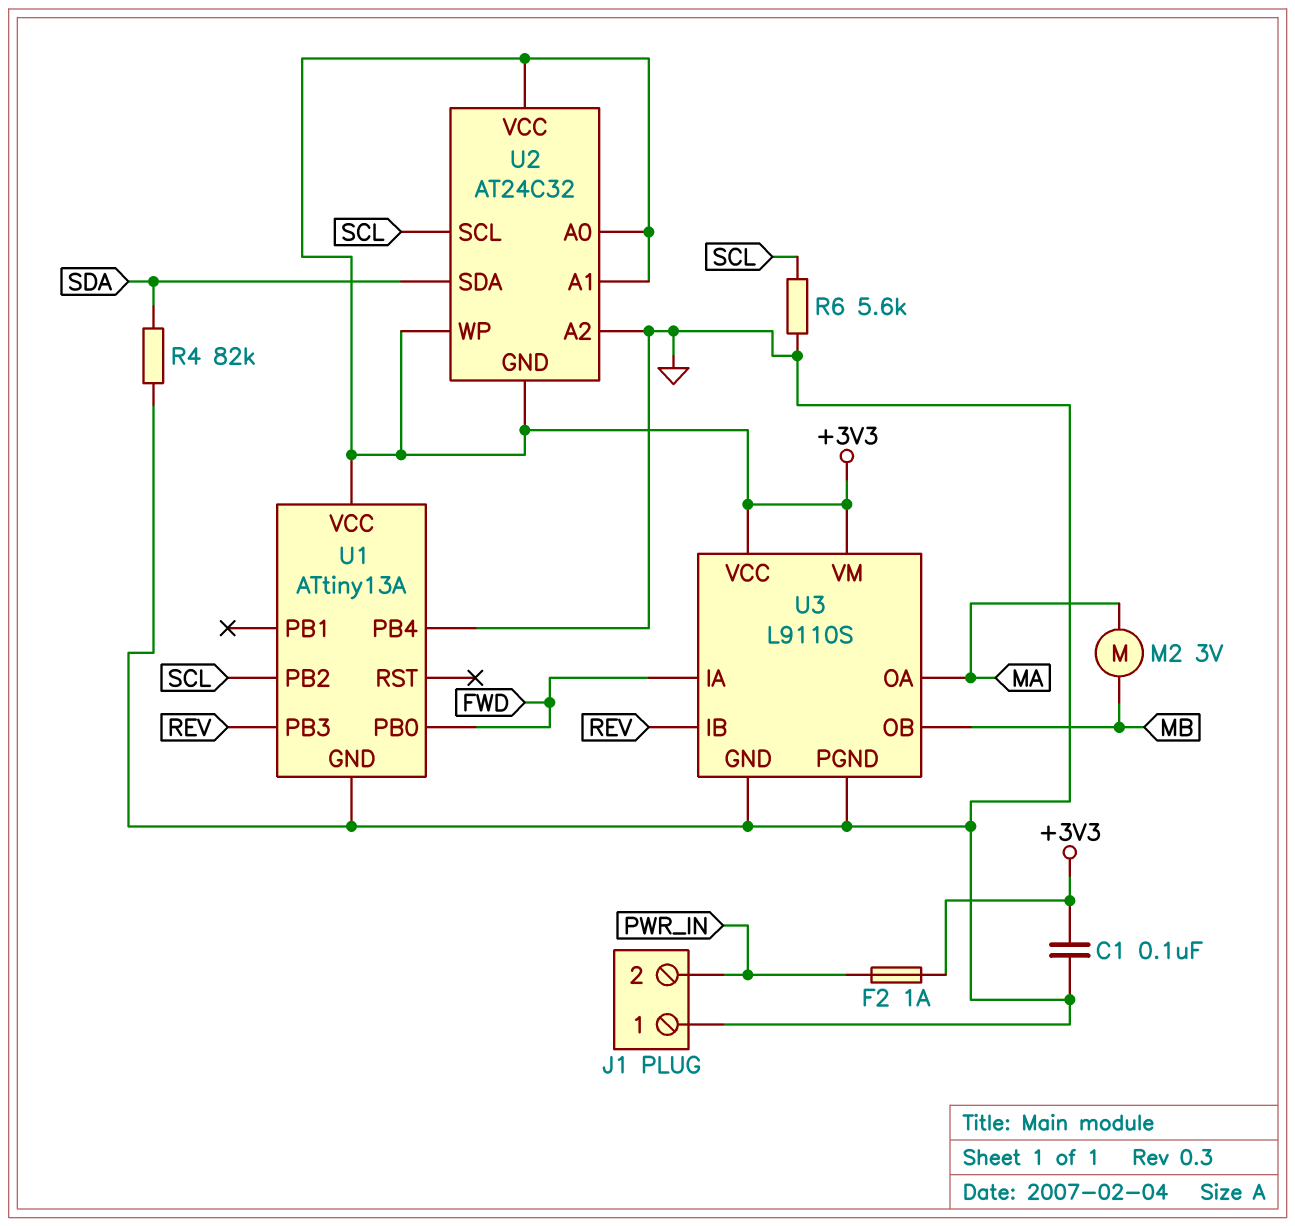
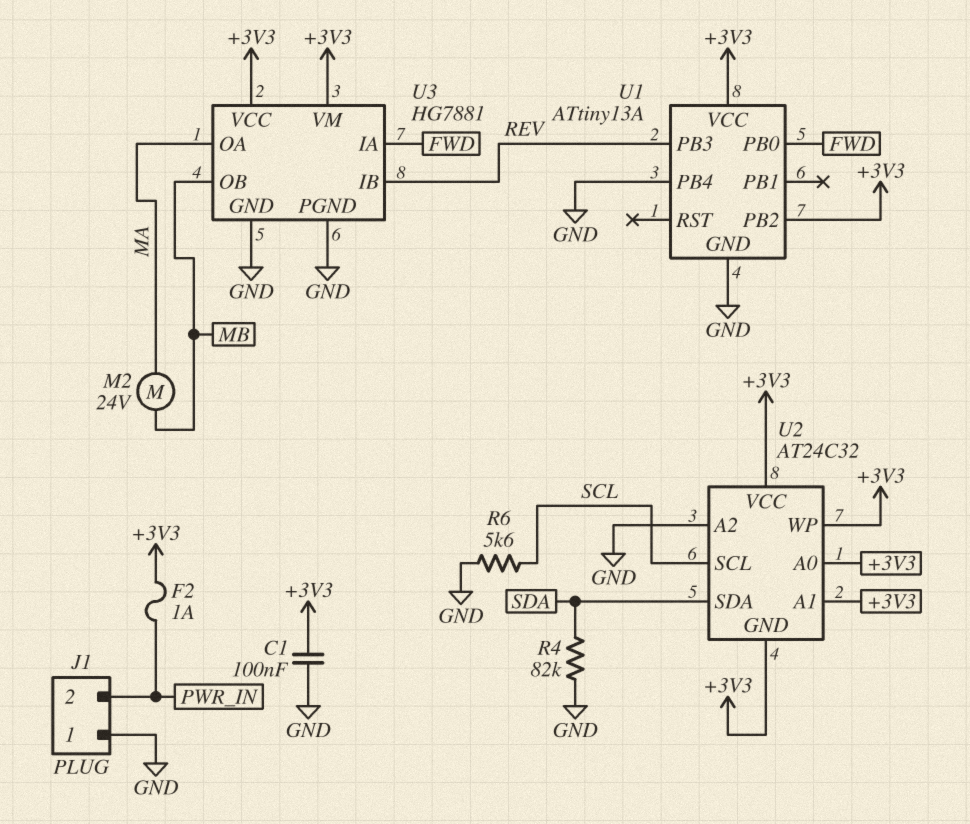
M2: motor 3V (MA, MB) -> motor 24V (MA, MB)
U1 pin PB2: SCL -> +3V3
U3: L9110S -> HG7881

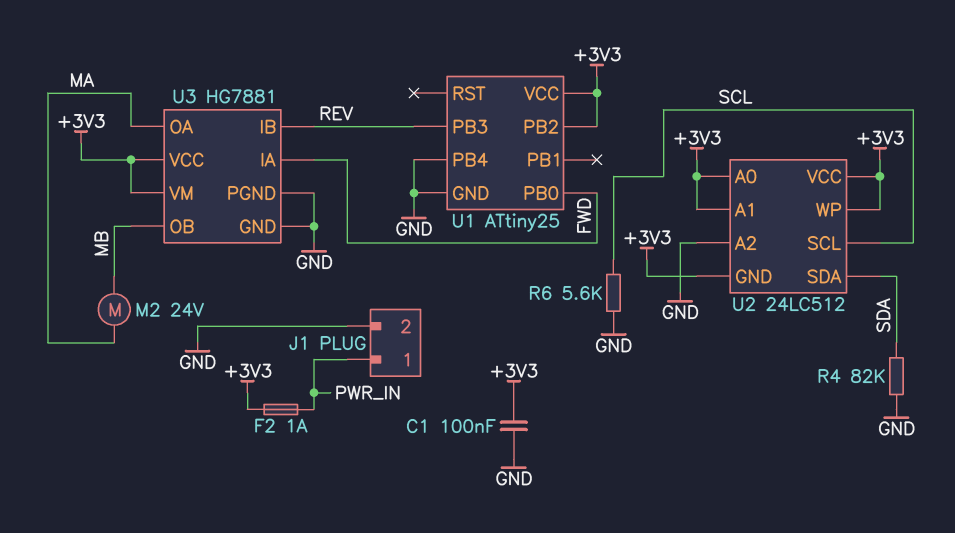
J1 pin 1: GND -> PWR_IN
J1 pin 2: PWR_IN -> GND
U1: ATtiny13A -> ATtiny25
U2: AT24C32 -> 24LC512

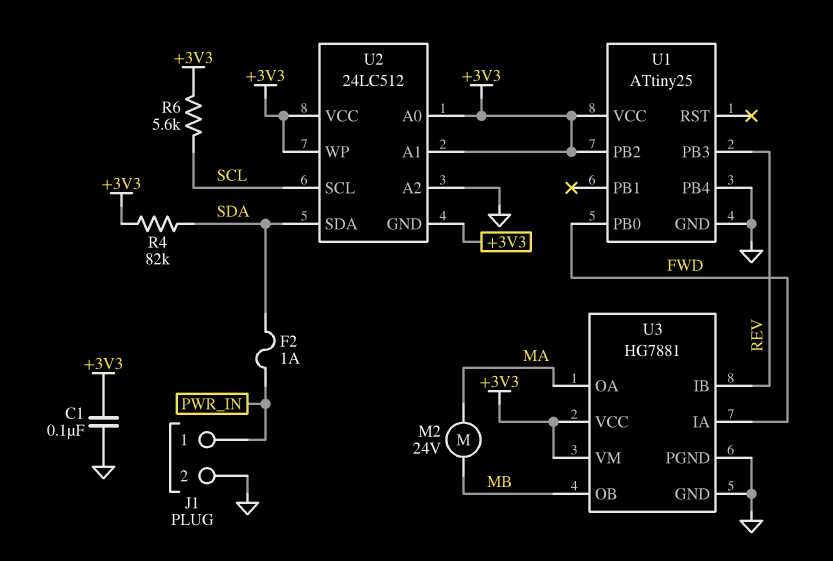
F2: 1A (+3V3, PWR_IN) -> 1A (PWR_IN, SDA)
R4: 82k (GND, SDA) -> 82k (+3V3, SDA)
R6: 5.6k (GND, SCL) -> 5.6k (+3V3, SCL)

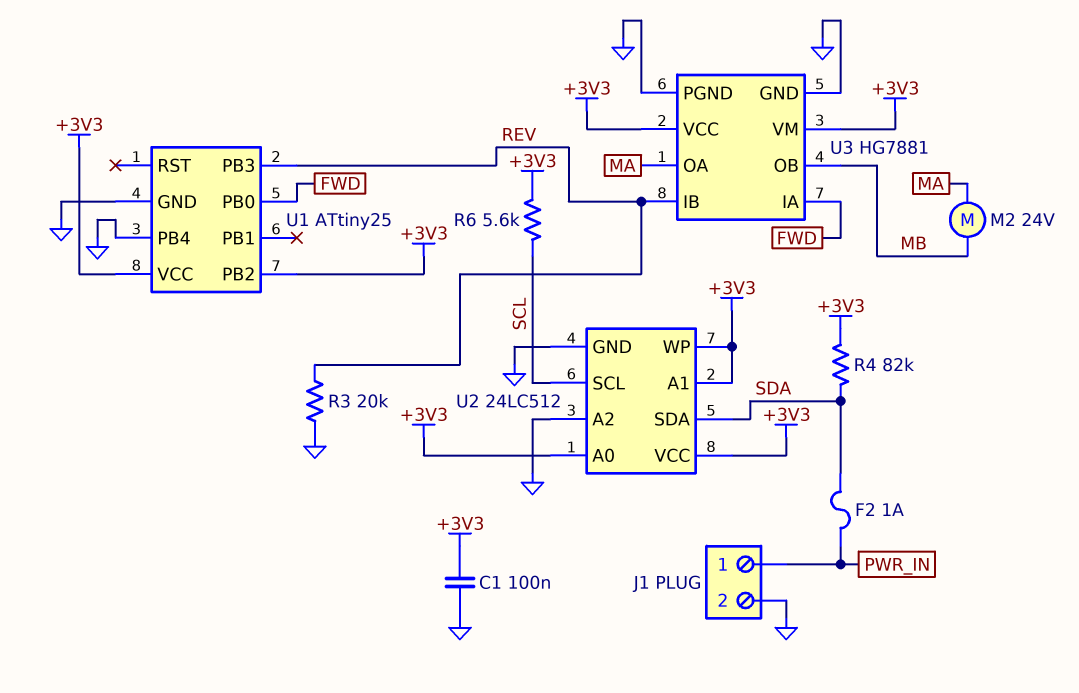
R3: none -> 20k (GND, REV)
U2 pin GND: +3V3 -> GND

